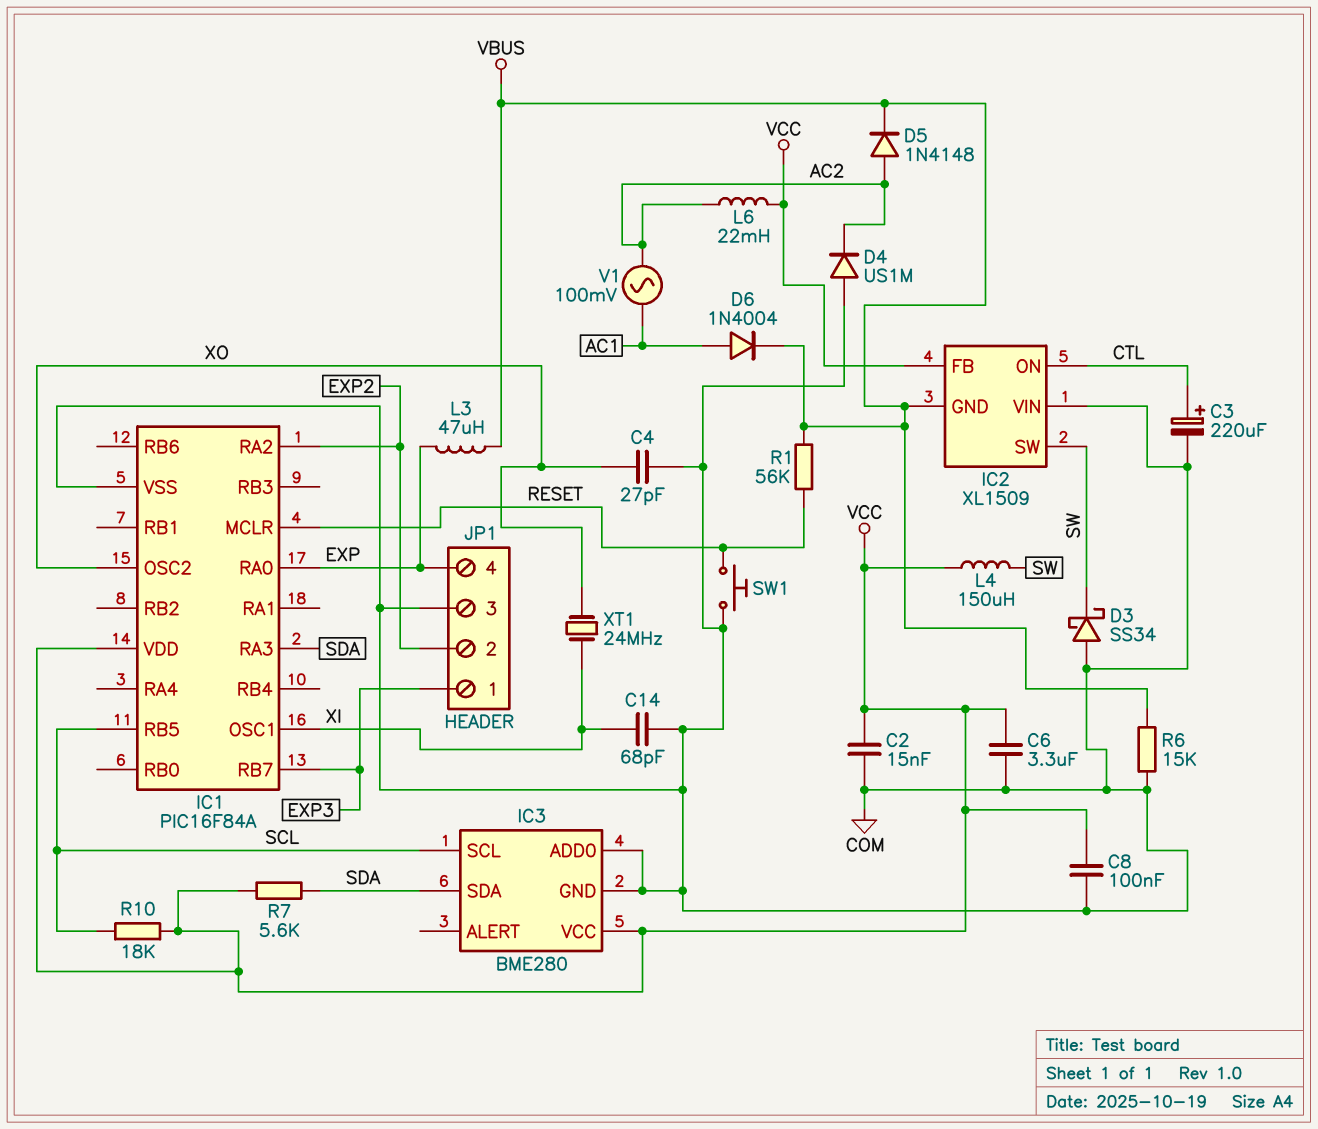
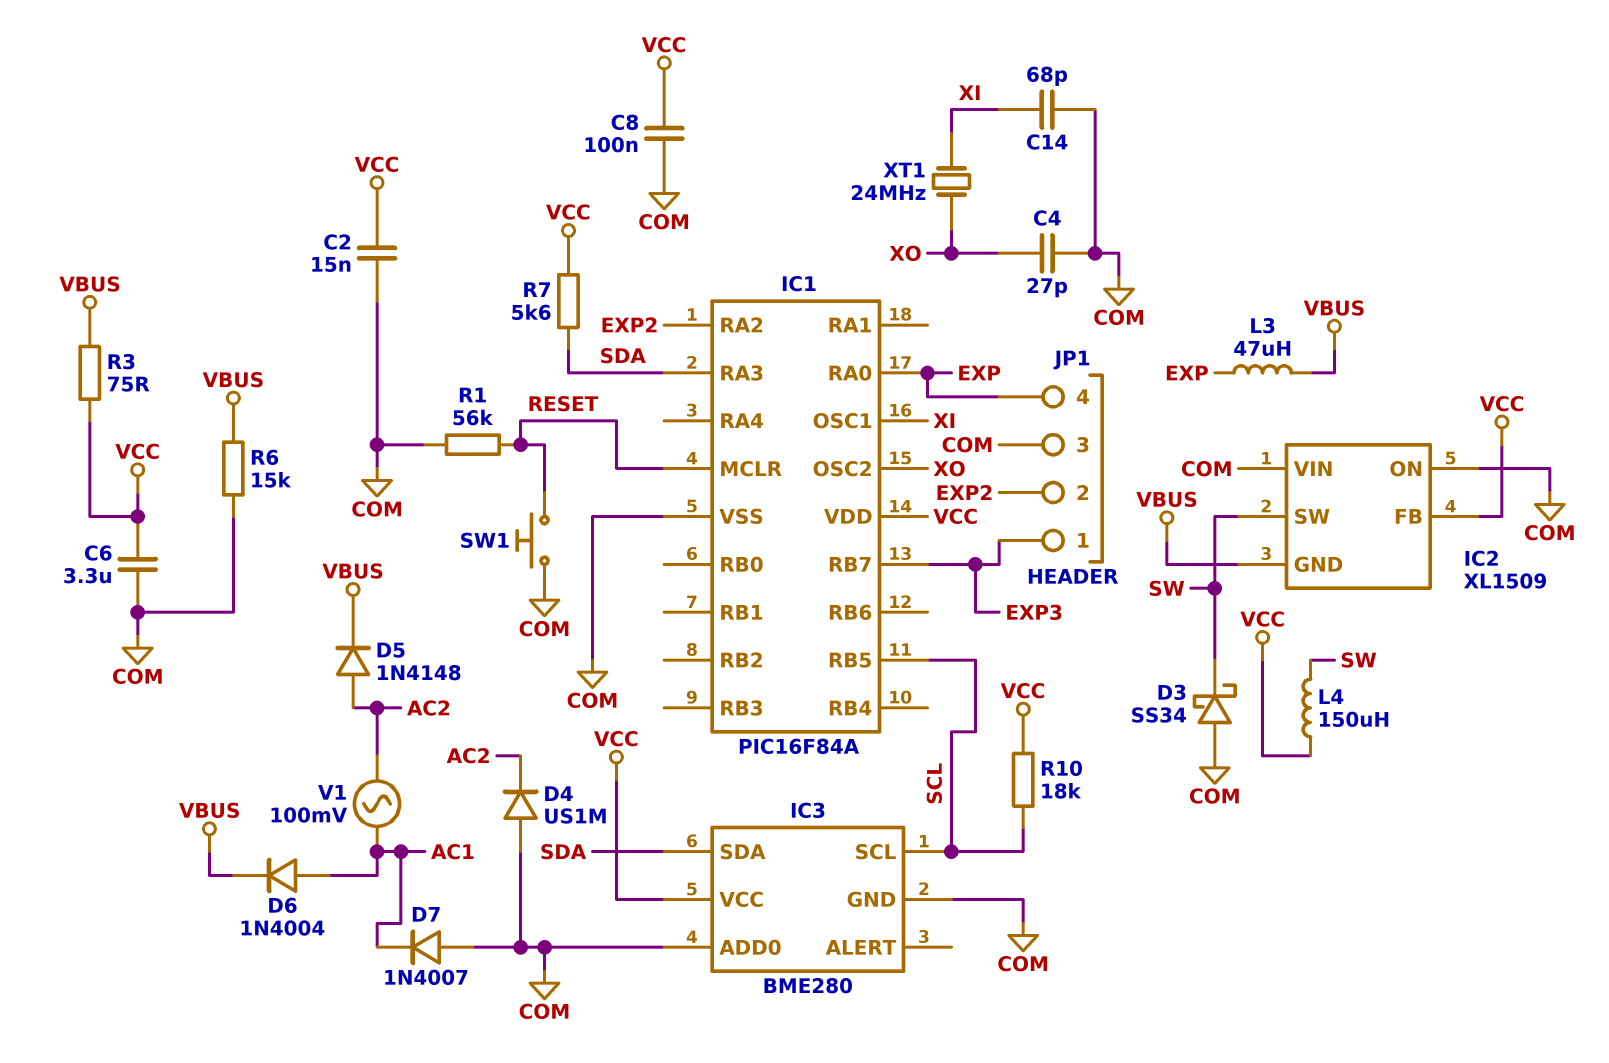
C3: 220uF (plus CTL, minus COM) -> none
D7: none -> diode 1N4007 (A COM, K AC1)
IC2 pin ON: CTL -> COM
L6: 22mH (AC2, VCC) -> none
R1: 56k (RESET, VBUS) -> 56k (COM, RESET)
R3: none -> 75 (VBUS, VCC)

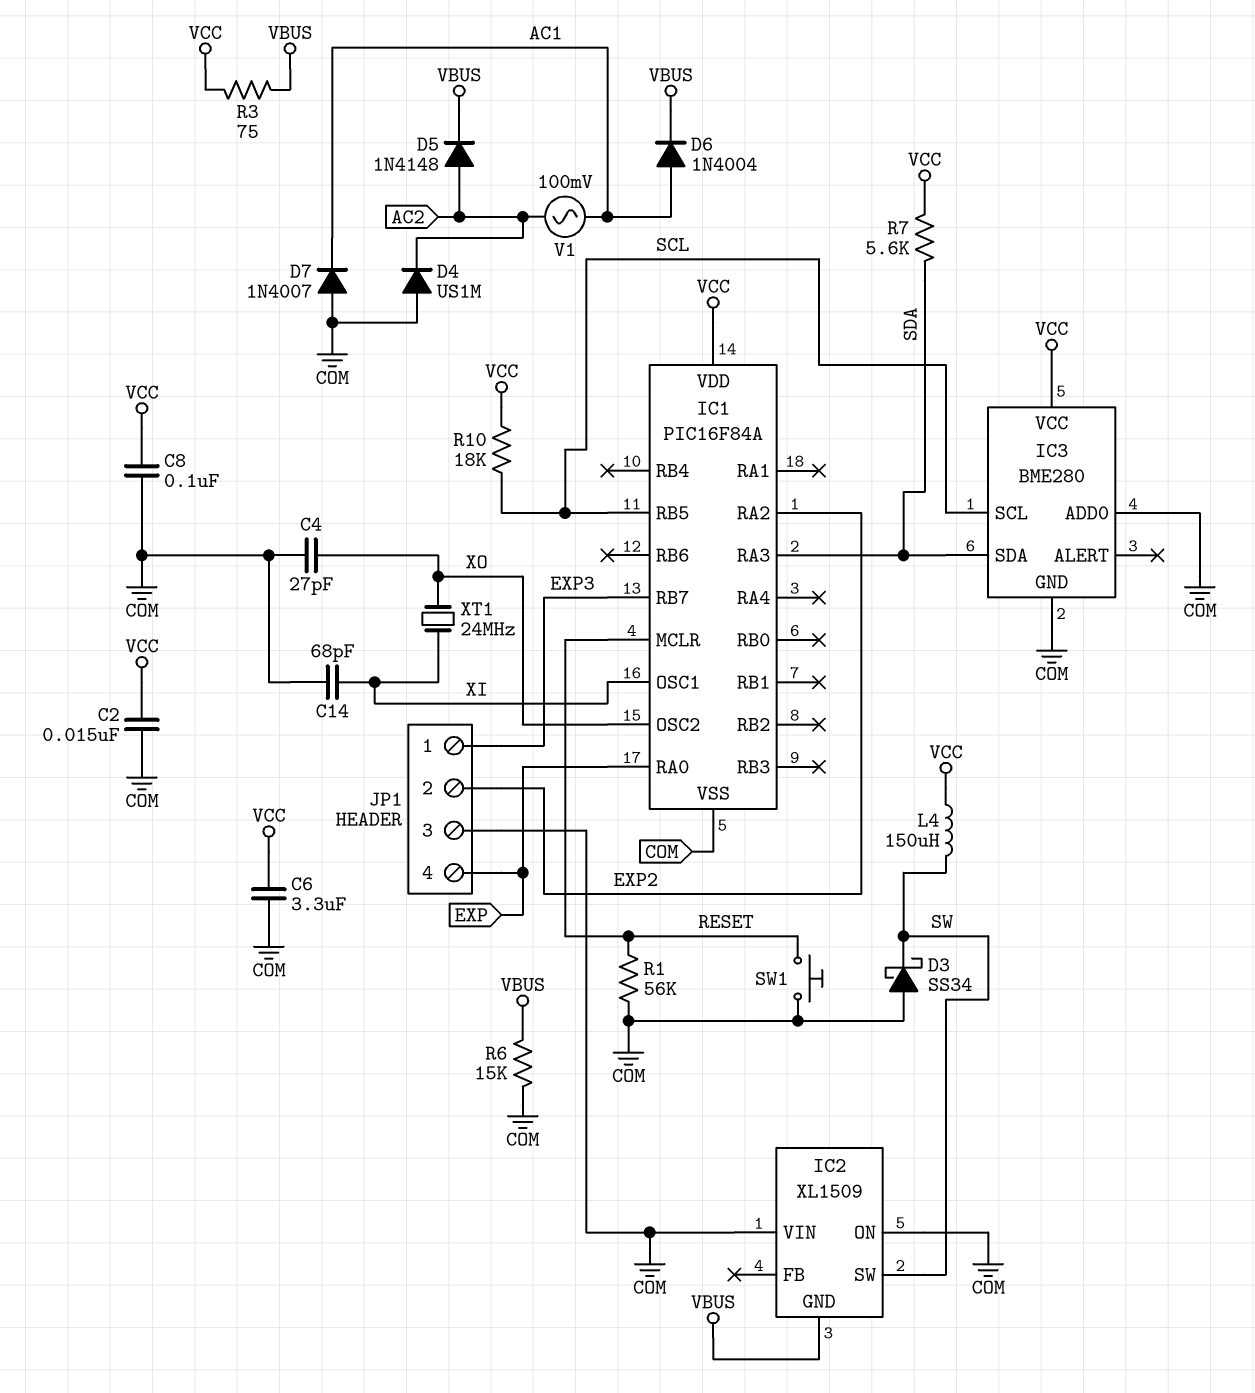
IC2 pin FB: VCC -> none
L3: 47uH (EXP, VBUS) -> none

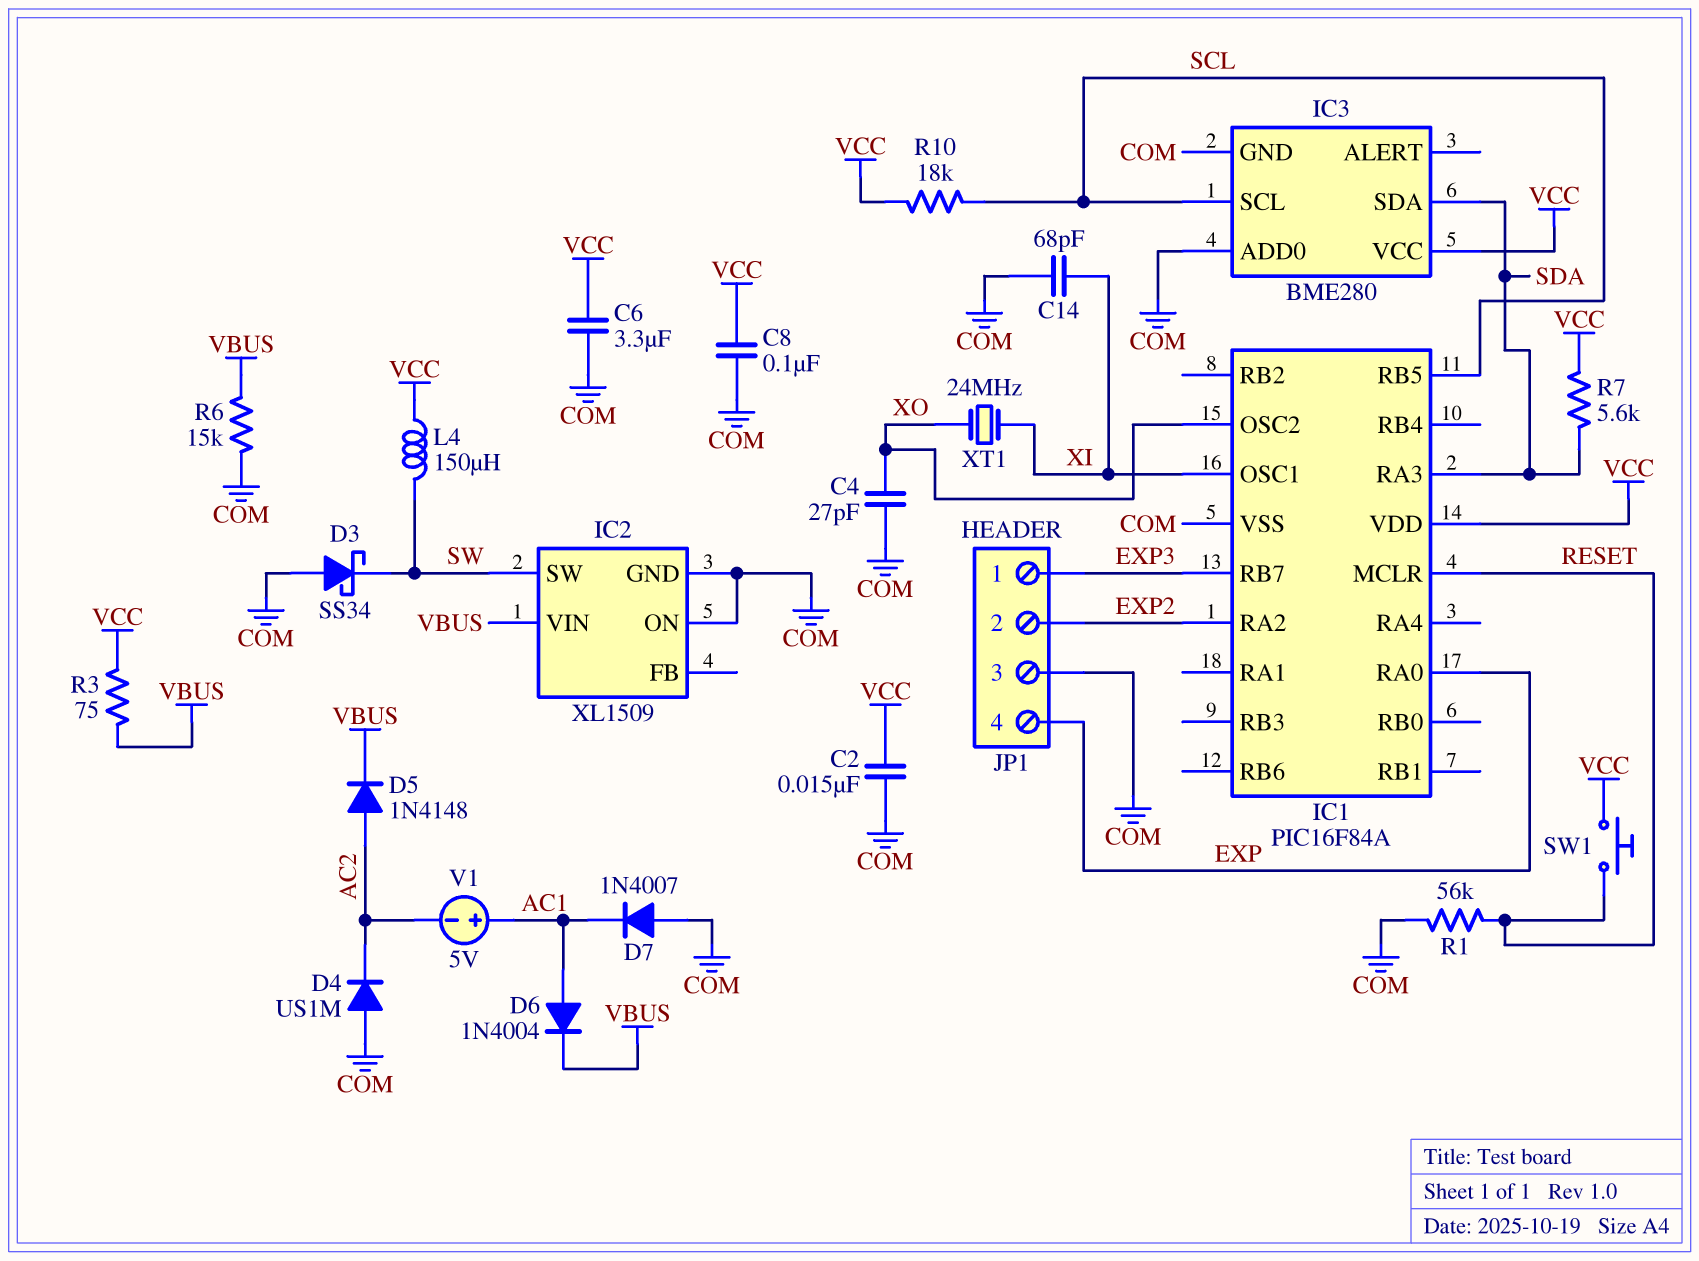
IC2 pin GND: VBUS -> COM
IC2 pin VIN: COM -> VBUS
SW1: button (COM, RESET) -> button (RESET, VCC)
V1: AC 100mV (AC1, AC2) -> 5V (plus AC1, minus AC2)

